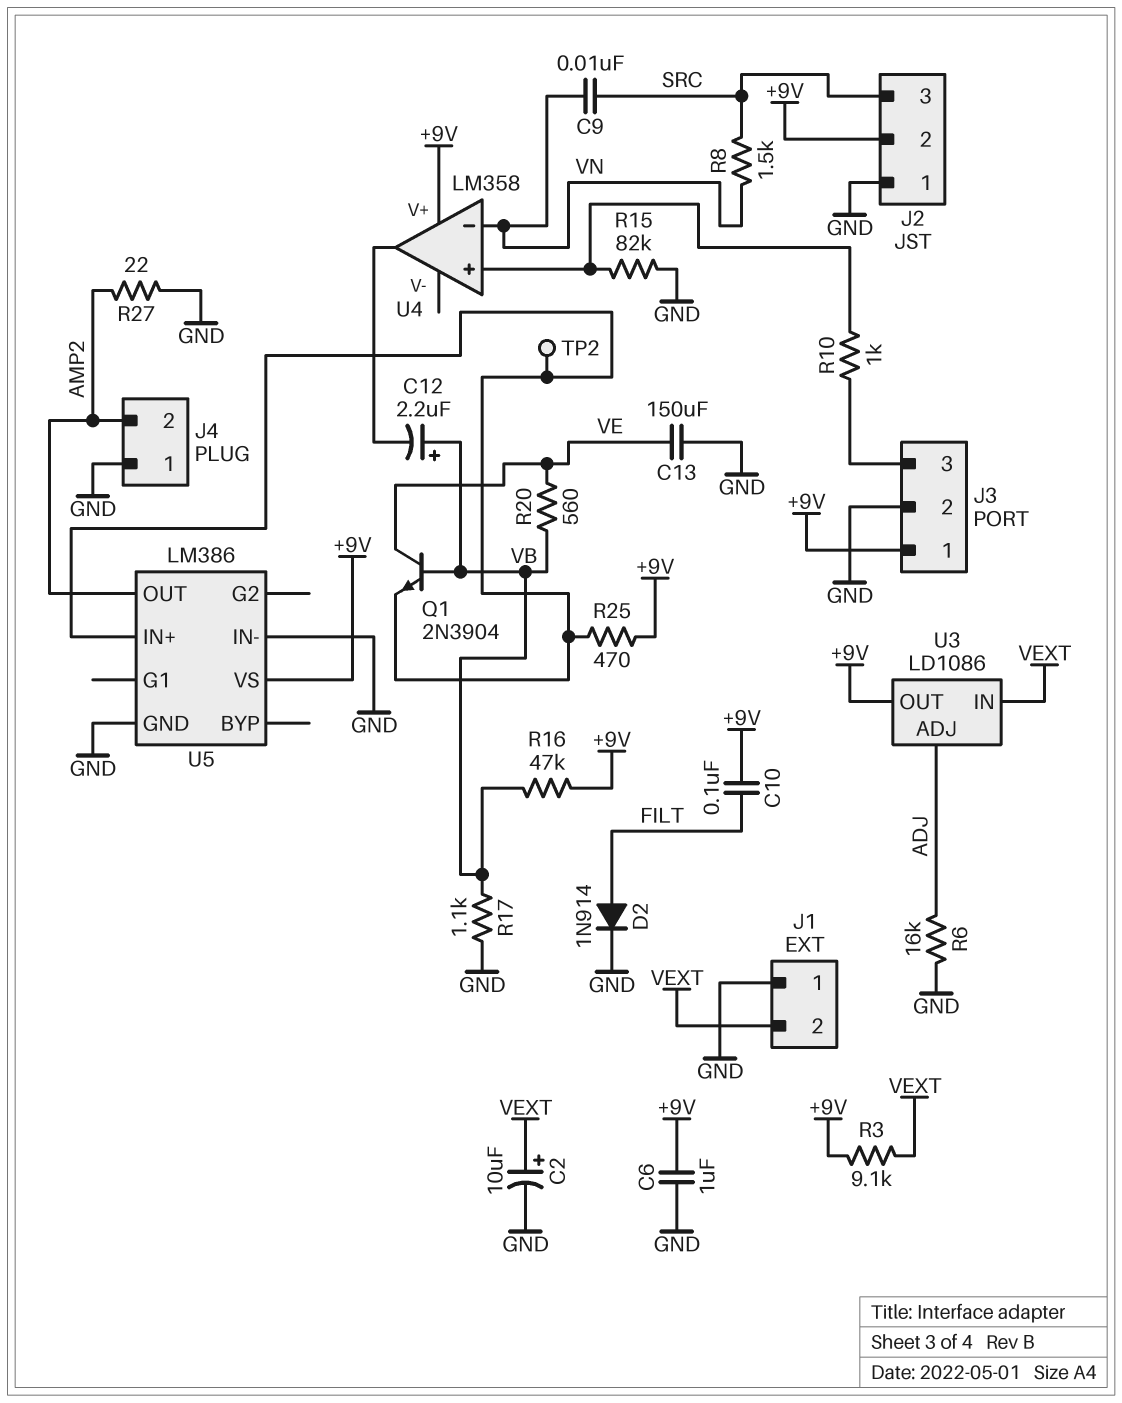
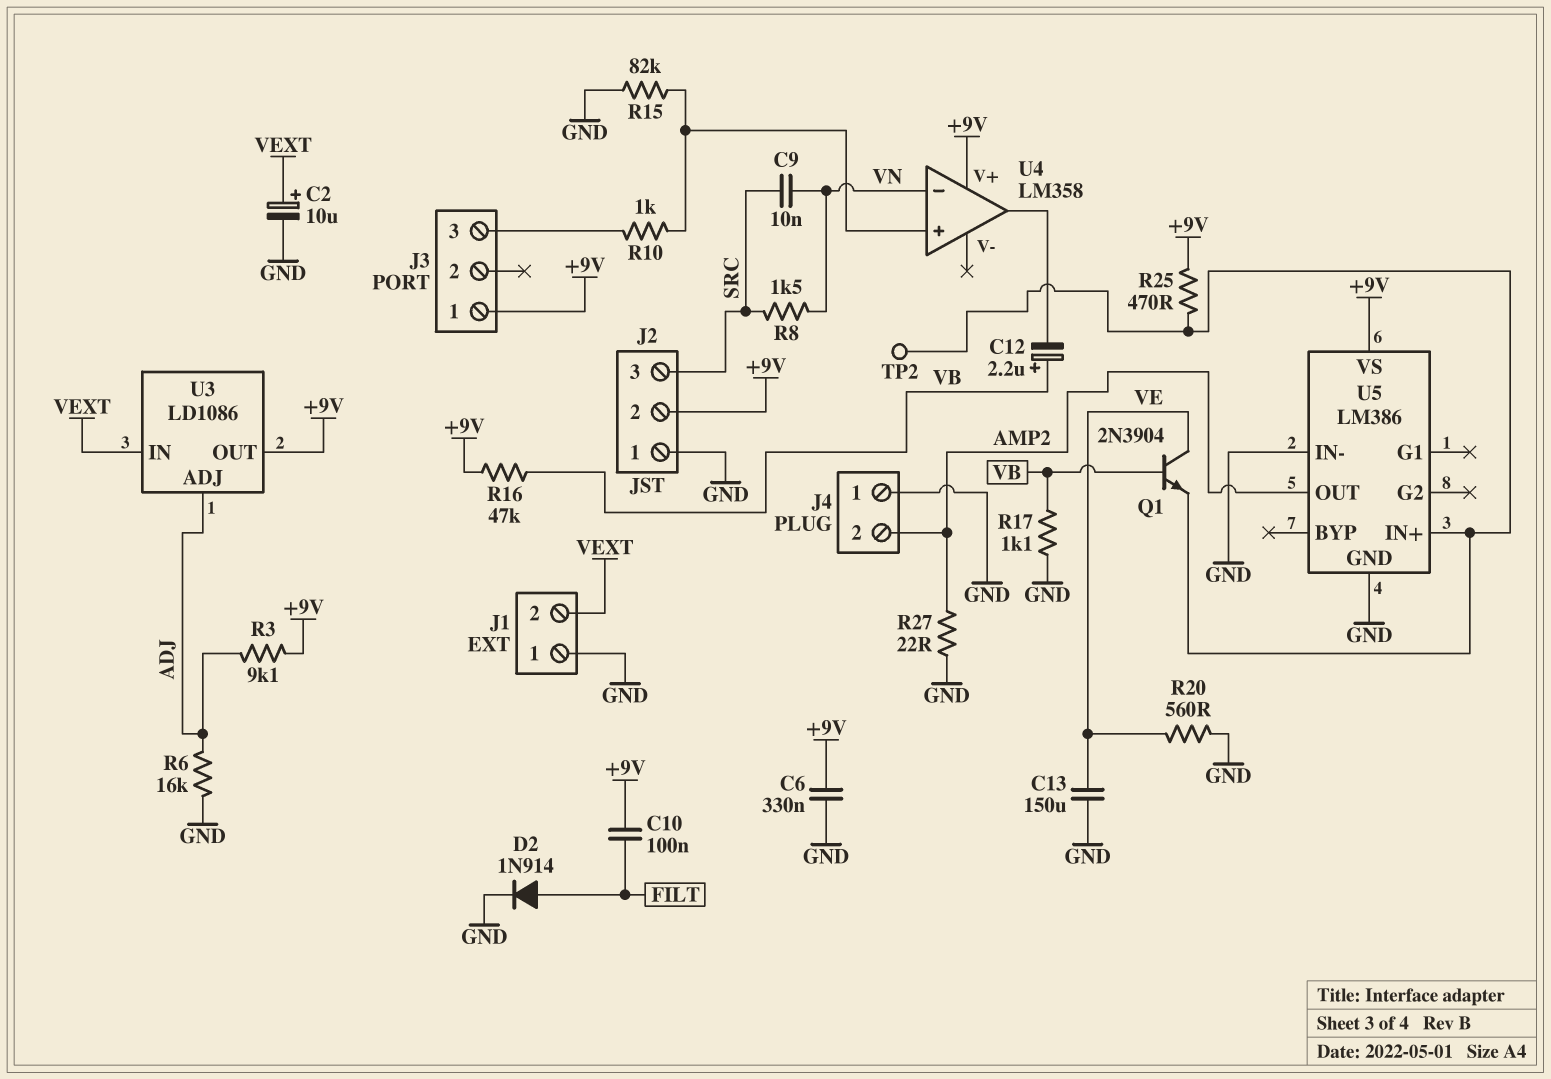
C6: 1uF (+9V, GND) -> 330nF (+9V, GND)
J3 pin 2: GND -> none
R3: 9.1k (+9V, VEXT) -> 9.1k (+9V, ADJ)
R20: 560 (VB, VE) -> 560 (GND, VE)

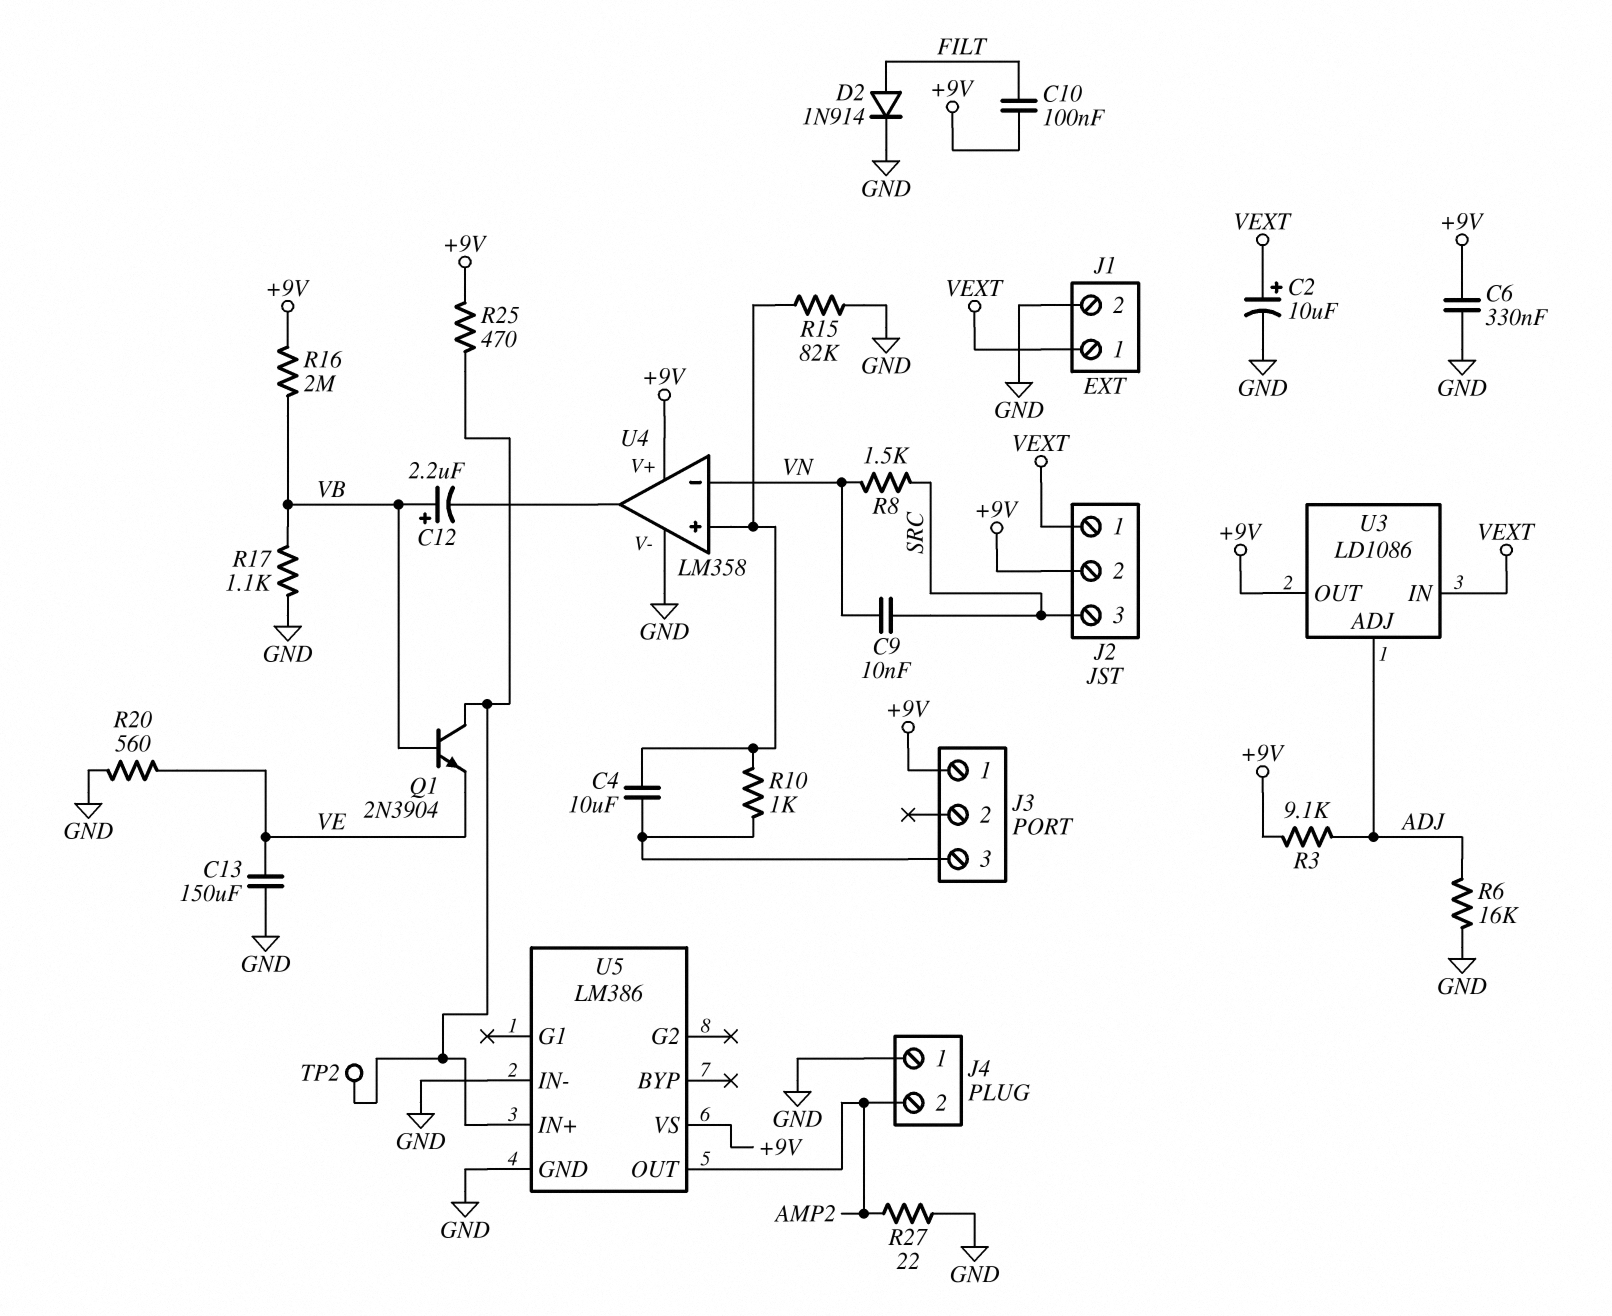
C4: none -> 10uF (J3/3, U4/in+)
J1 pin 1: GND -> VEXT
J1 pin 2: VEXT -> GND
J2 pin 1: GND -> VEXT
Q1: NPN 2N3904 (B VB, C VE, E U5/IN+) -> NPN 2N3904 (B VB, C U5/IN+, E VE)
R16: 47k (+9V, VB) -> 2M (+9V, VB)
U4 pin V-: none -> GND

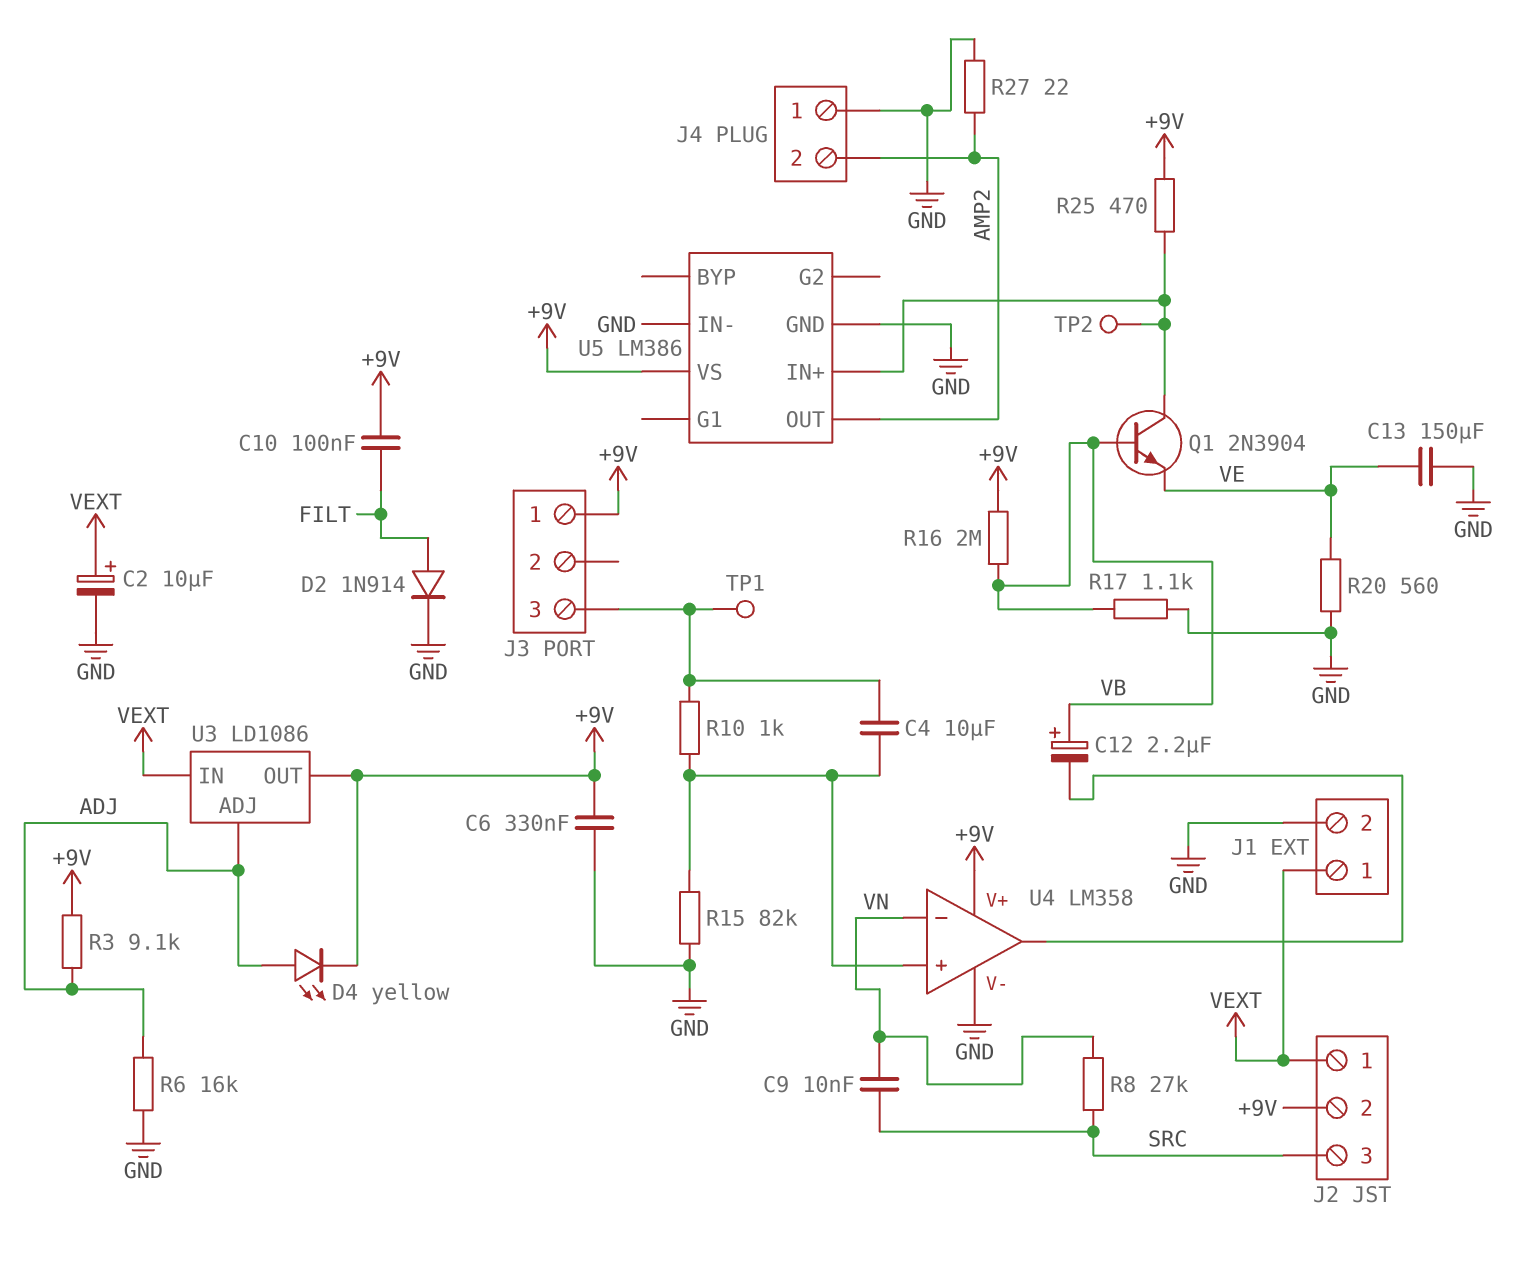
D4: none -> LED yellow (A ADJ, K +9V)
R8: 1.5k (SRC, VN) -> 27k (SRC, VN)
TP1: none -> test point (J3/3)

